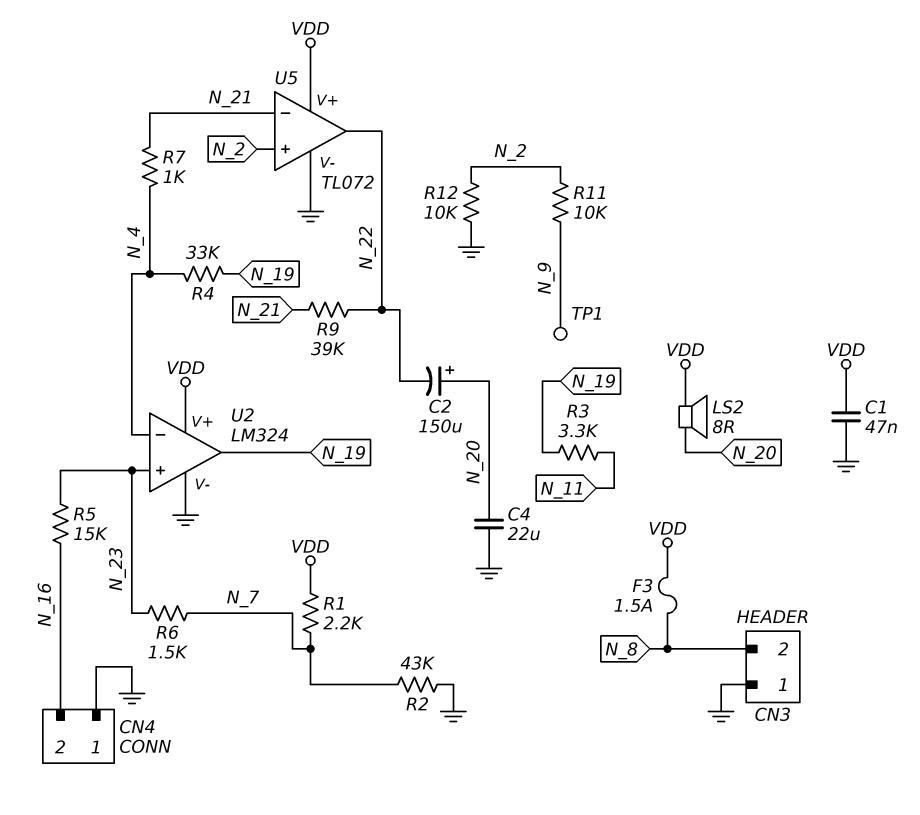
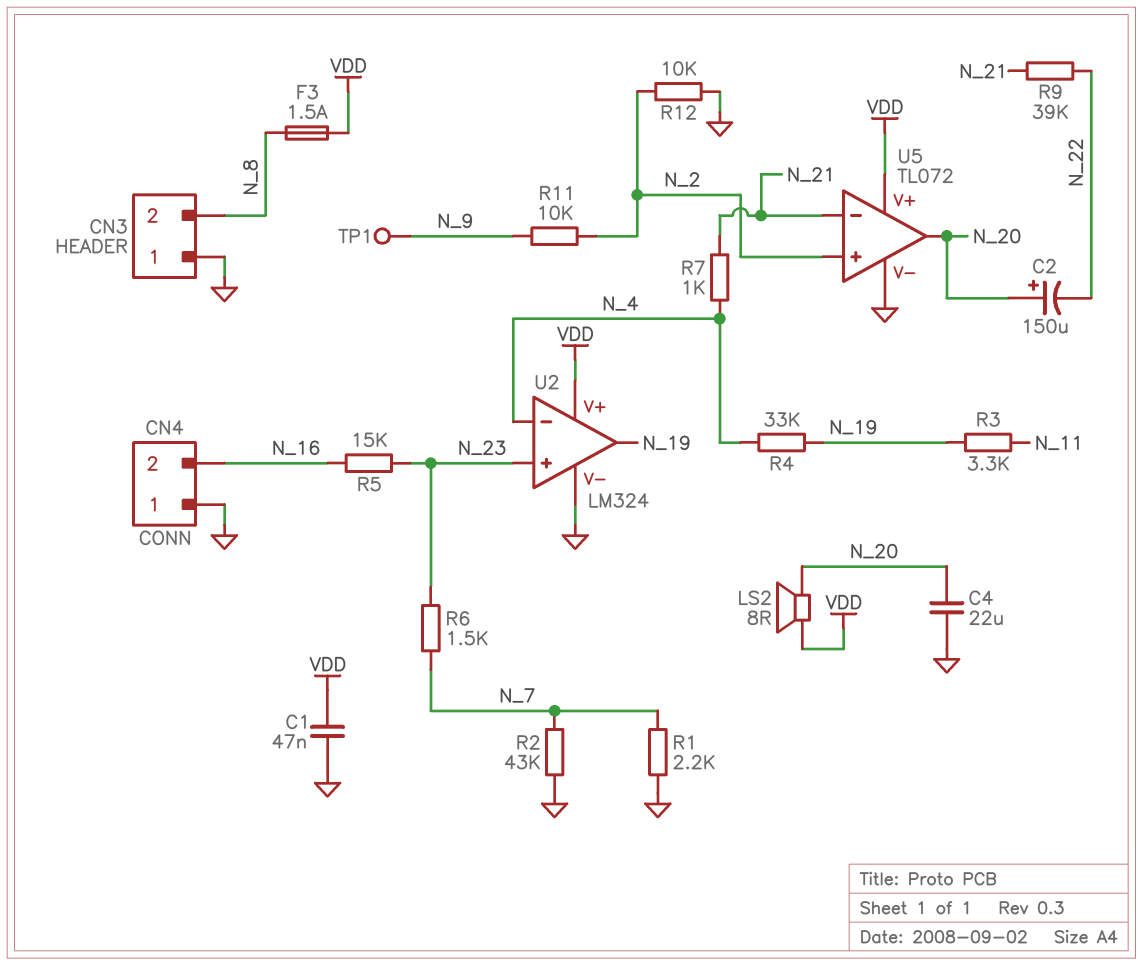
R1: 2.2k (N_7, VDD) -> 2.2k (GND, N_7)
U5 pin out: N_22 -> N_20

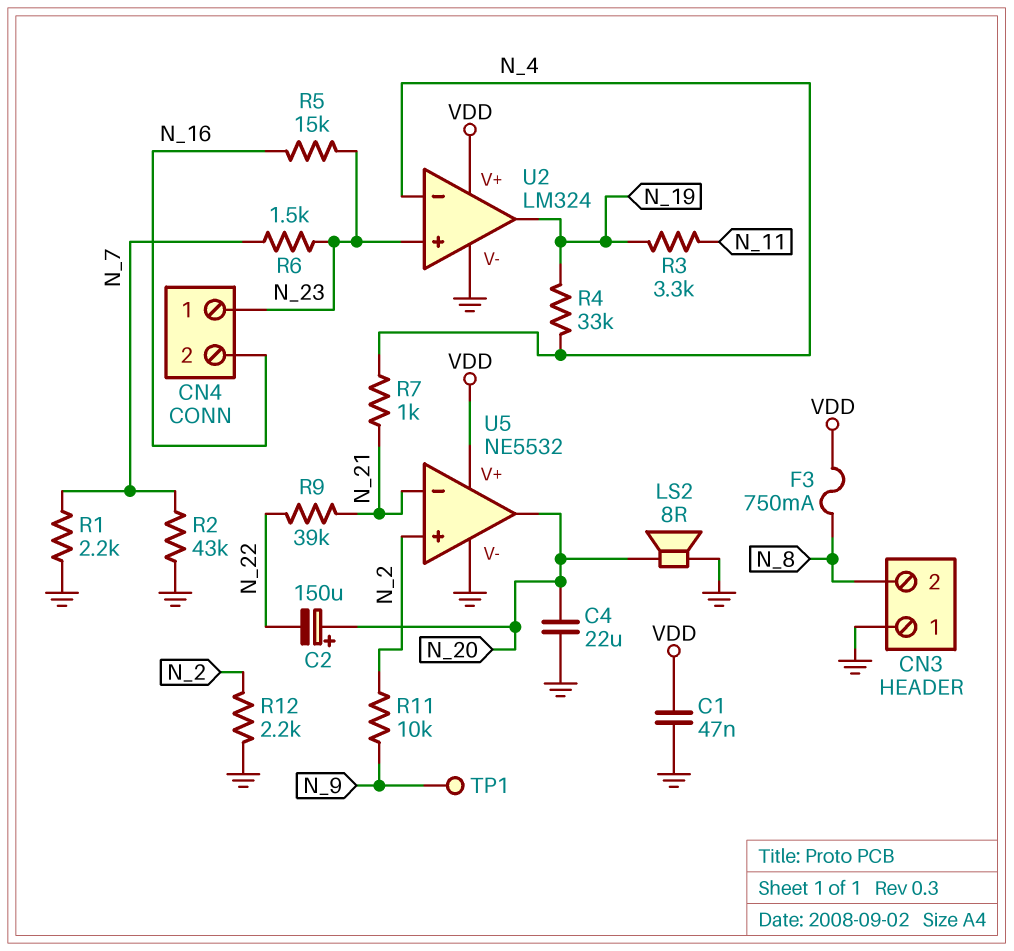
CN4 pin 1: GND -> N_23
F3: 1.5A (N_8, VDD) -> 750mA (N_8, VDD)
LS2: speaker 8R (N_20, VDD) -> speaker 8R (GND, N_20)
R12: 10k (GND, N_2) -> 2.2k (GND, N_2)
U5: TL072 -> NE5532

